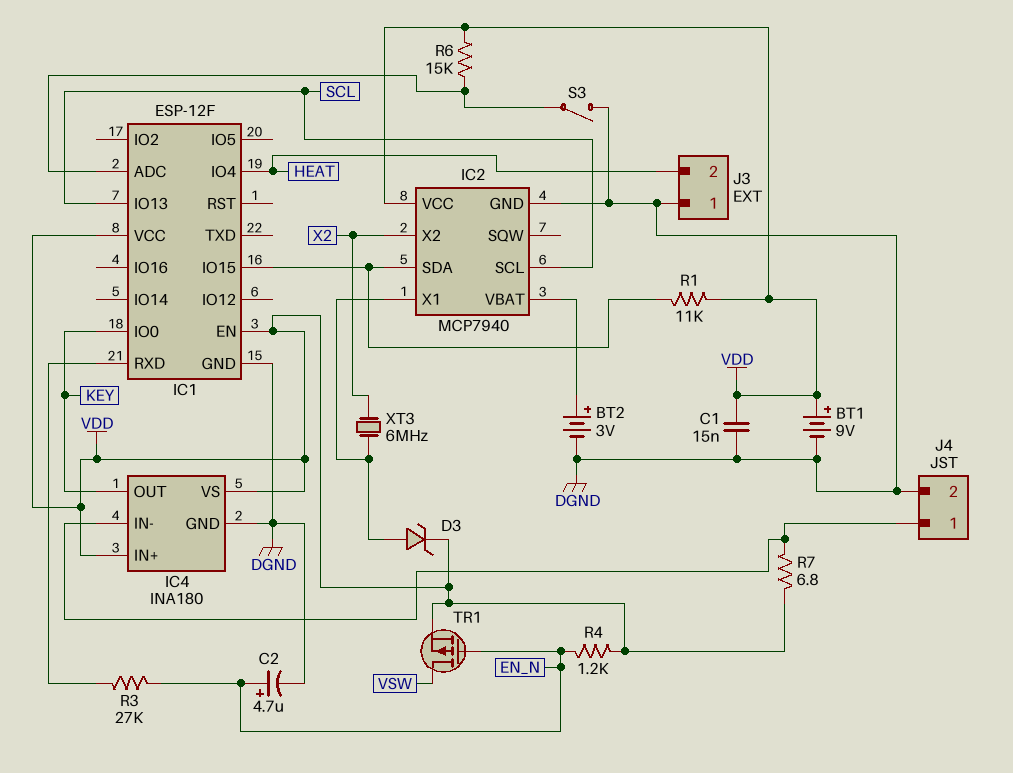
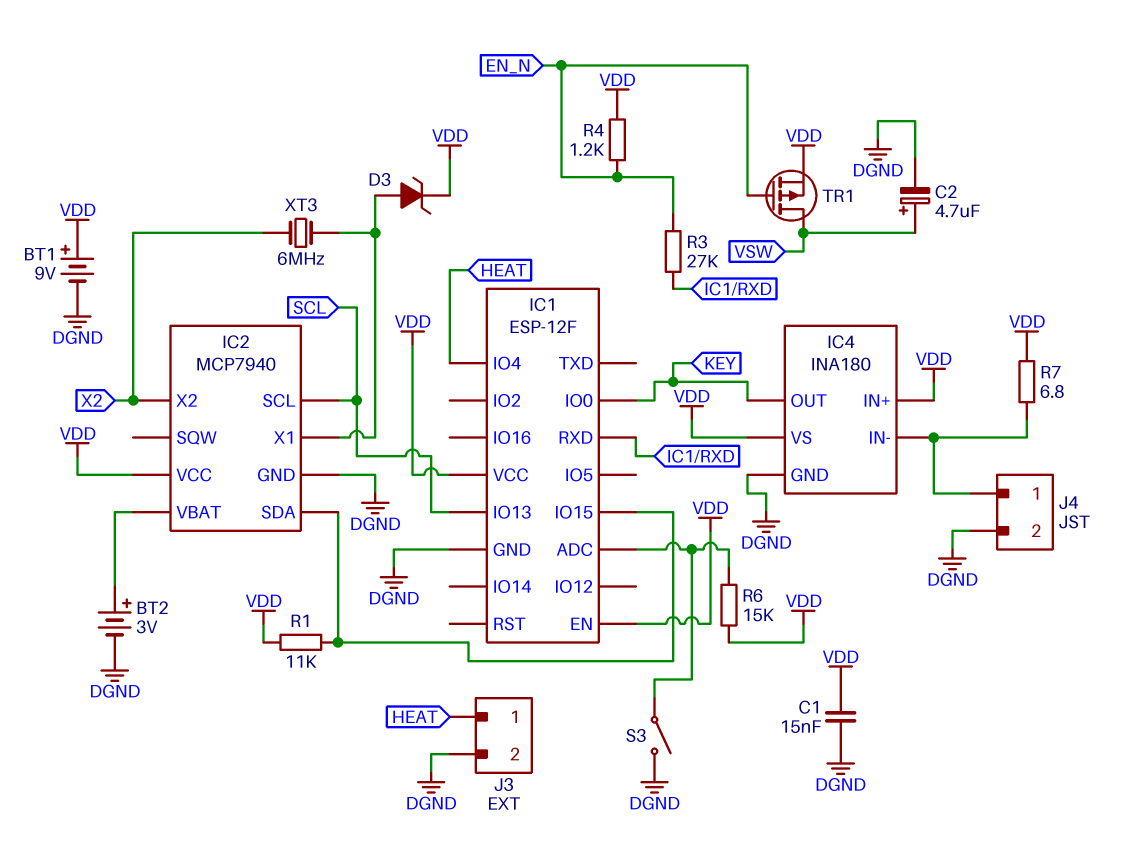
C2: 4.7uF (plus EN_N, minus DGND) -> 4.7uF (plus VSW, minus DGND)
J3 pin 1: DGND -> HEAT
J3 pin 2: HEAT -> DGND

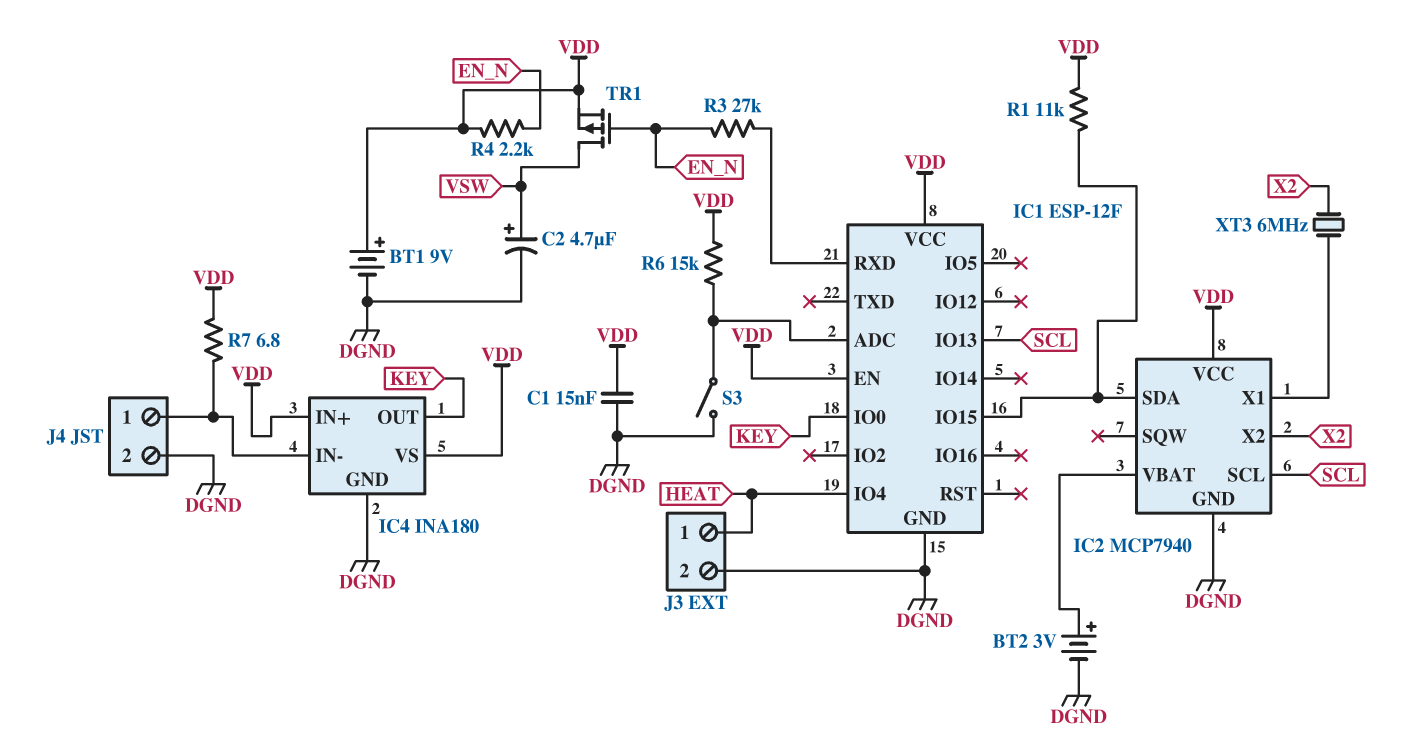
D3: zener (A IC2/X1, K VDD) -> none
R4: 1.2k (EN_N, VDD) -> 2.2k (EN_N, VDD)

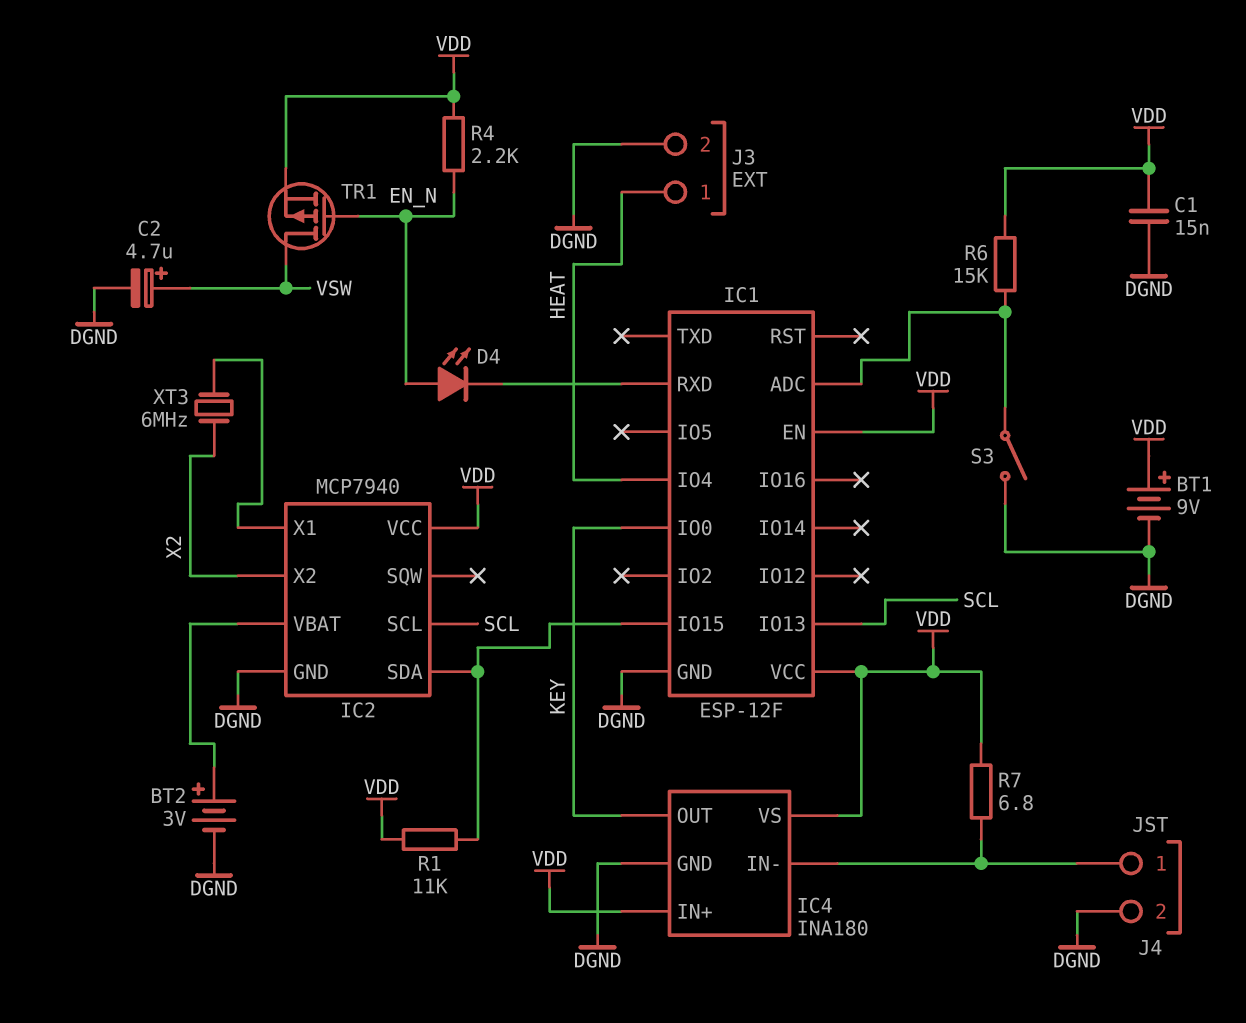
D4: none -> LED (A EN_N, K IC1/RXD)
R3: 27k (EN_N, IC1/RXD) -> none

